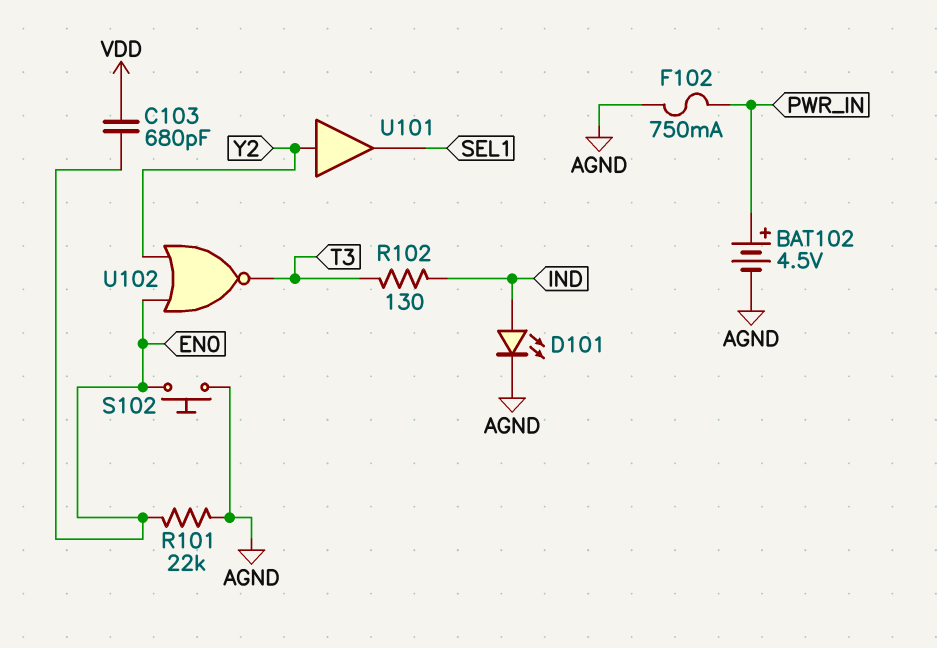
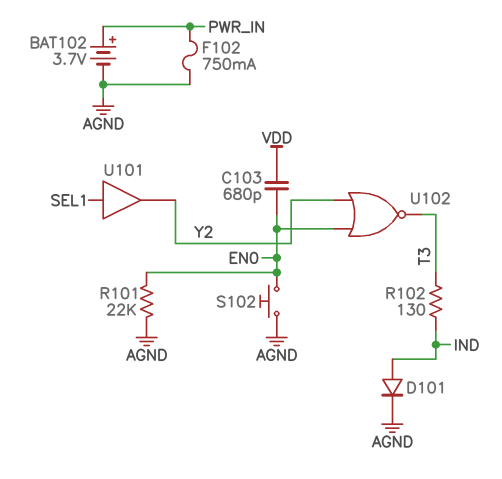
BAT102: 4.5V (plus PWR_IN, minus AGND) -> 3.7V (plus PWR_IN, minus AGND)
D101: LED (A IND, K AGND) -> diode (A IND, K AGND)
U101: buffer (in Y2, out SEL1) -> buffer (in SEL1, out Y2)

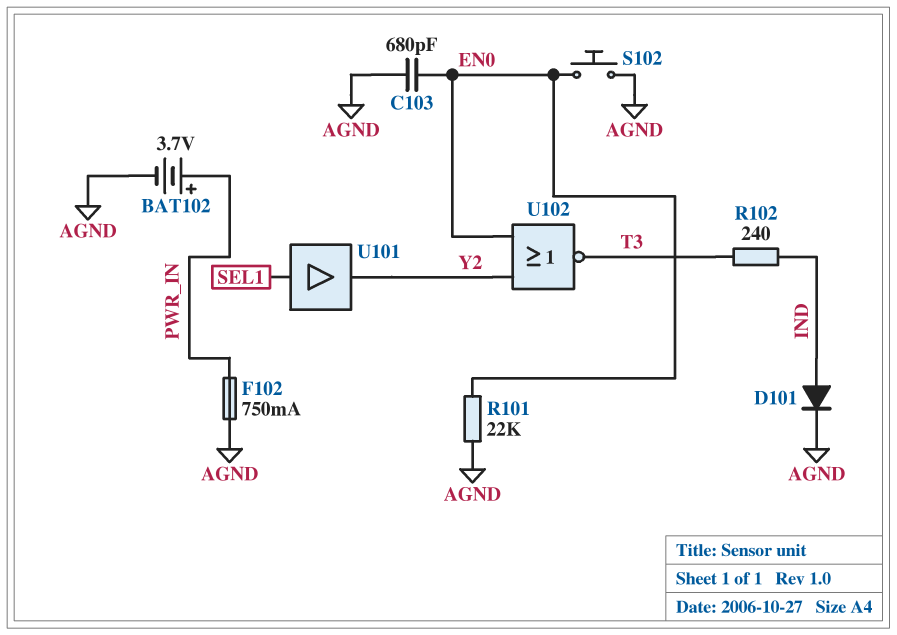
C103: 680pF (EN0, VDD) -> 680pF (AGND, EN0)
R102: 130 (IND, T3) -> 240 (IND, T3)

